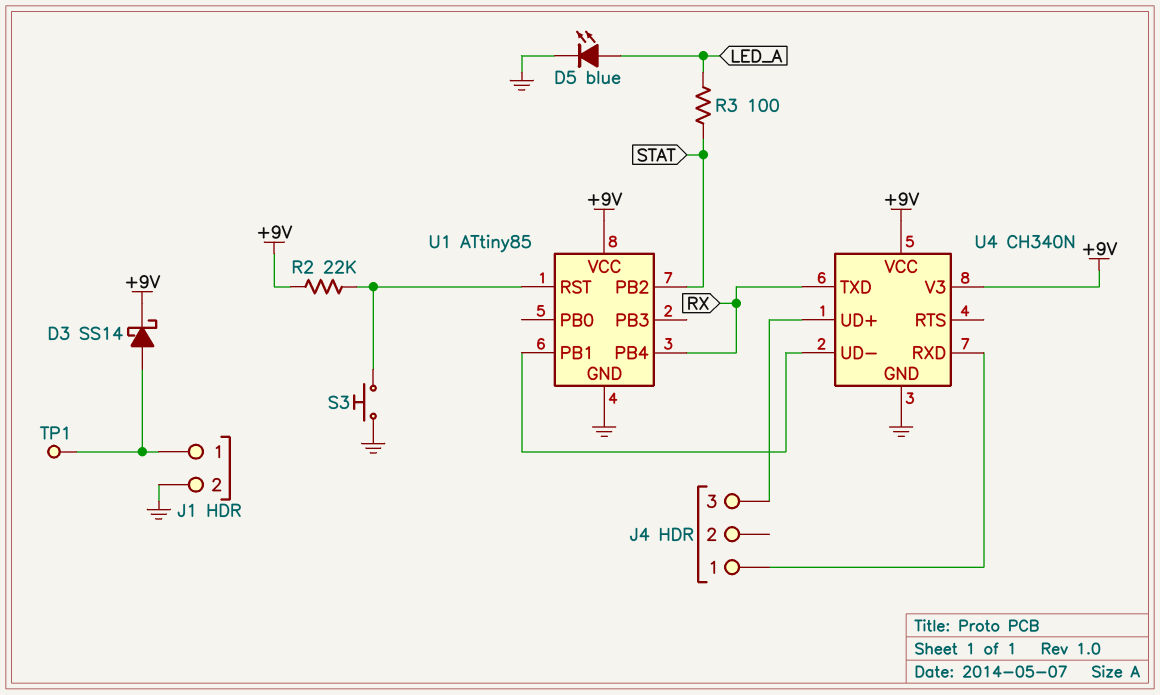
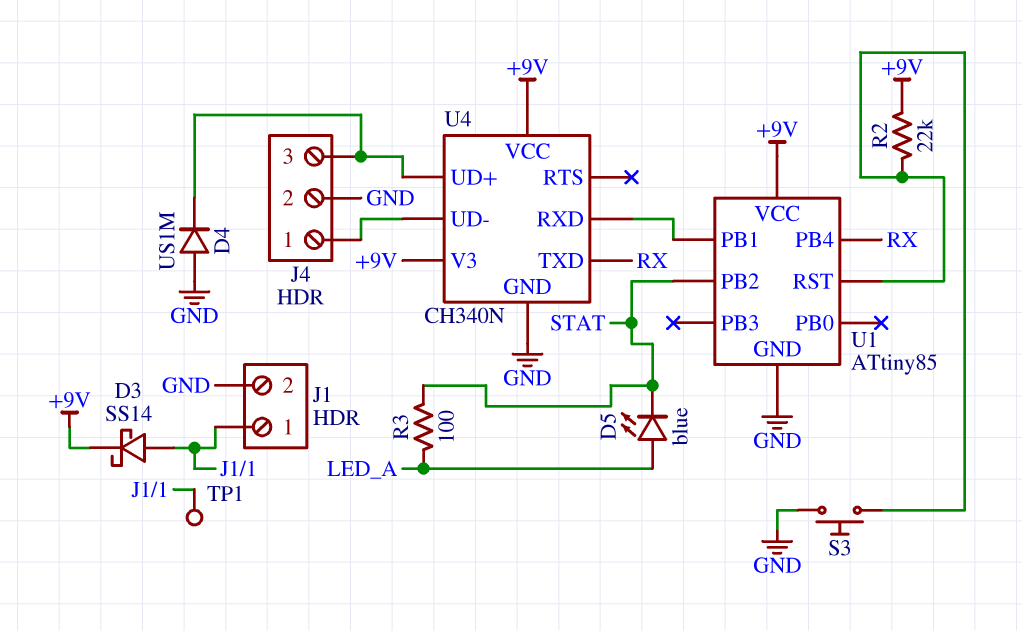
D4: none -> diode US1M (A GND, K J4/3)
D5: LED blue (A LED_A, K GND) -> LED blue (A LED_A, K STAT)
J4 pin 2: none -> GND
U4 pin RXD: J4/1 -> U1/PB1
U4 pin UD-: U1/PB1 -> J4/1

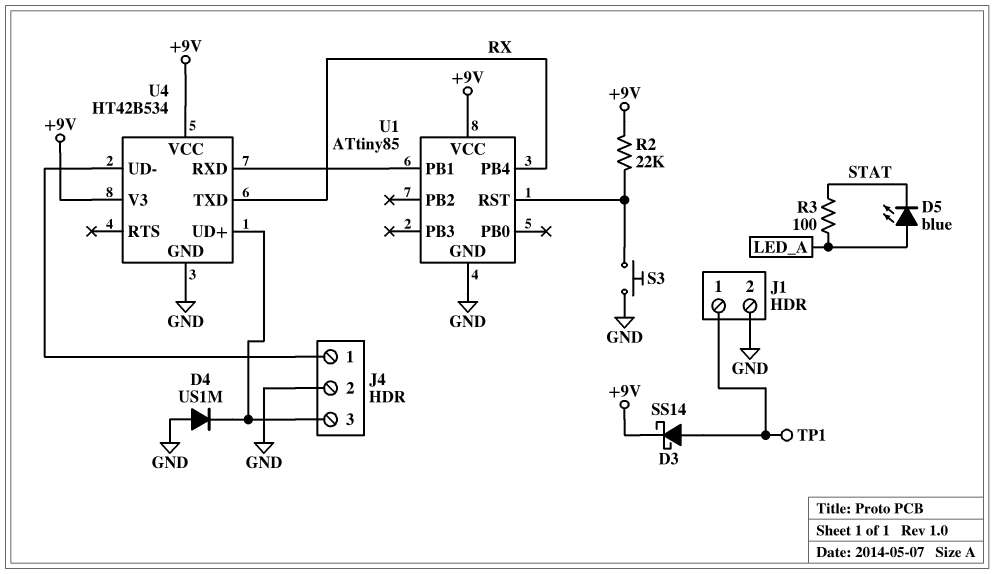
U1 pin PB2: STAT -> none
U4: CH340N -> HT42B534

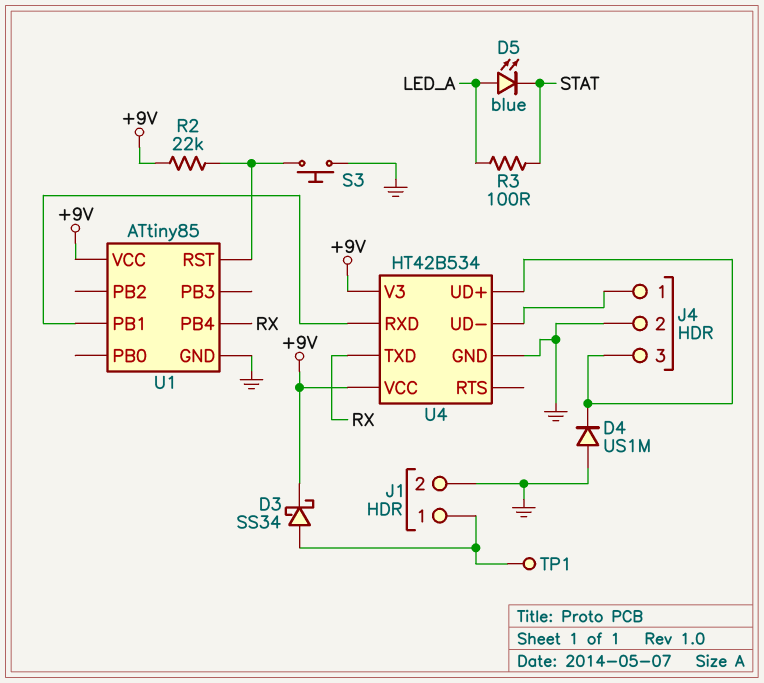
D3: schottky SS14 (A J1/1, K +9V) -> schottky SS34 (A J1/1, K +9V)

